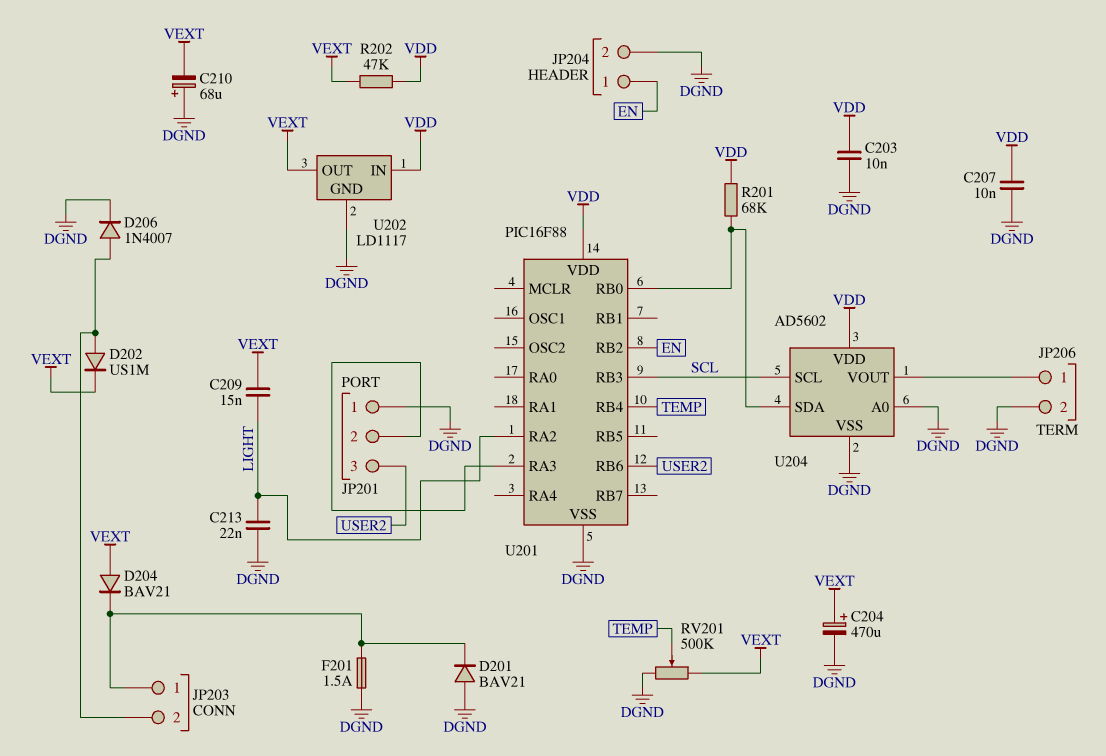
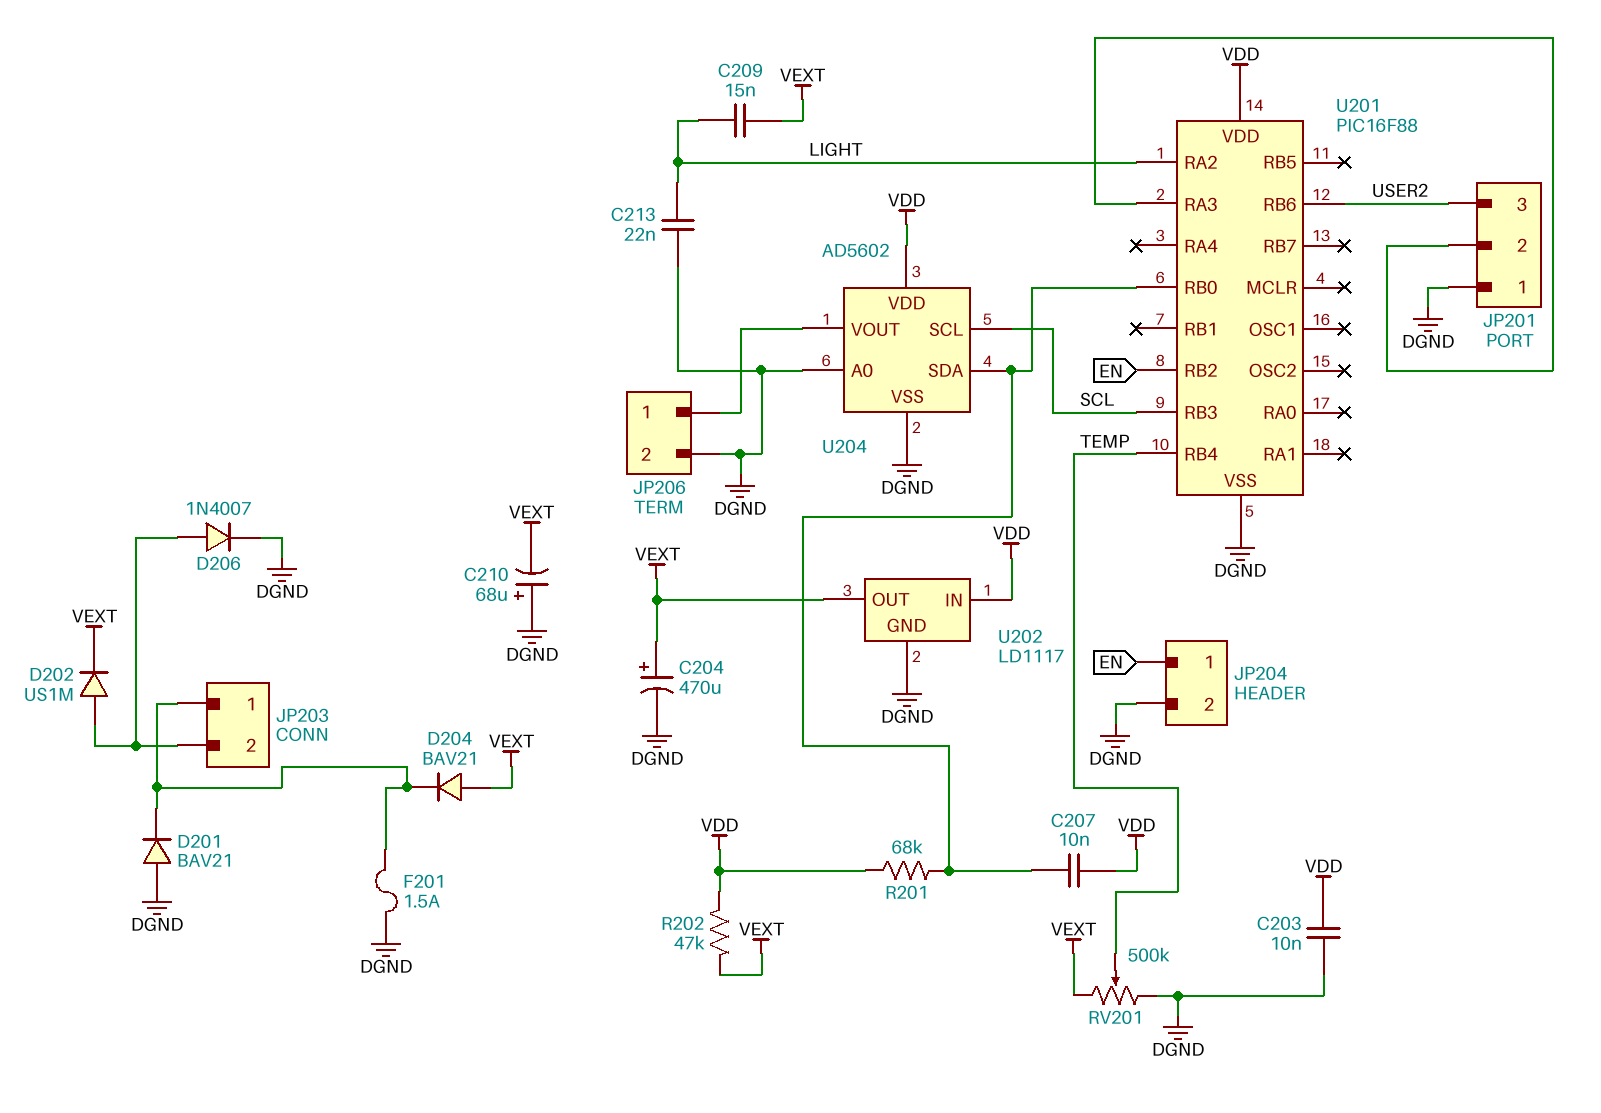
C207: 10nF (DGND, VDD) -> 10nF (U201/RB0, VDD)

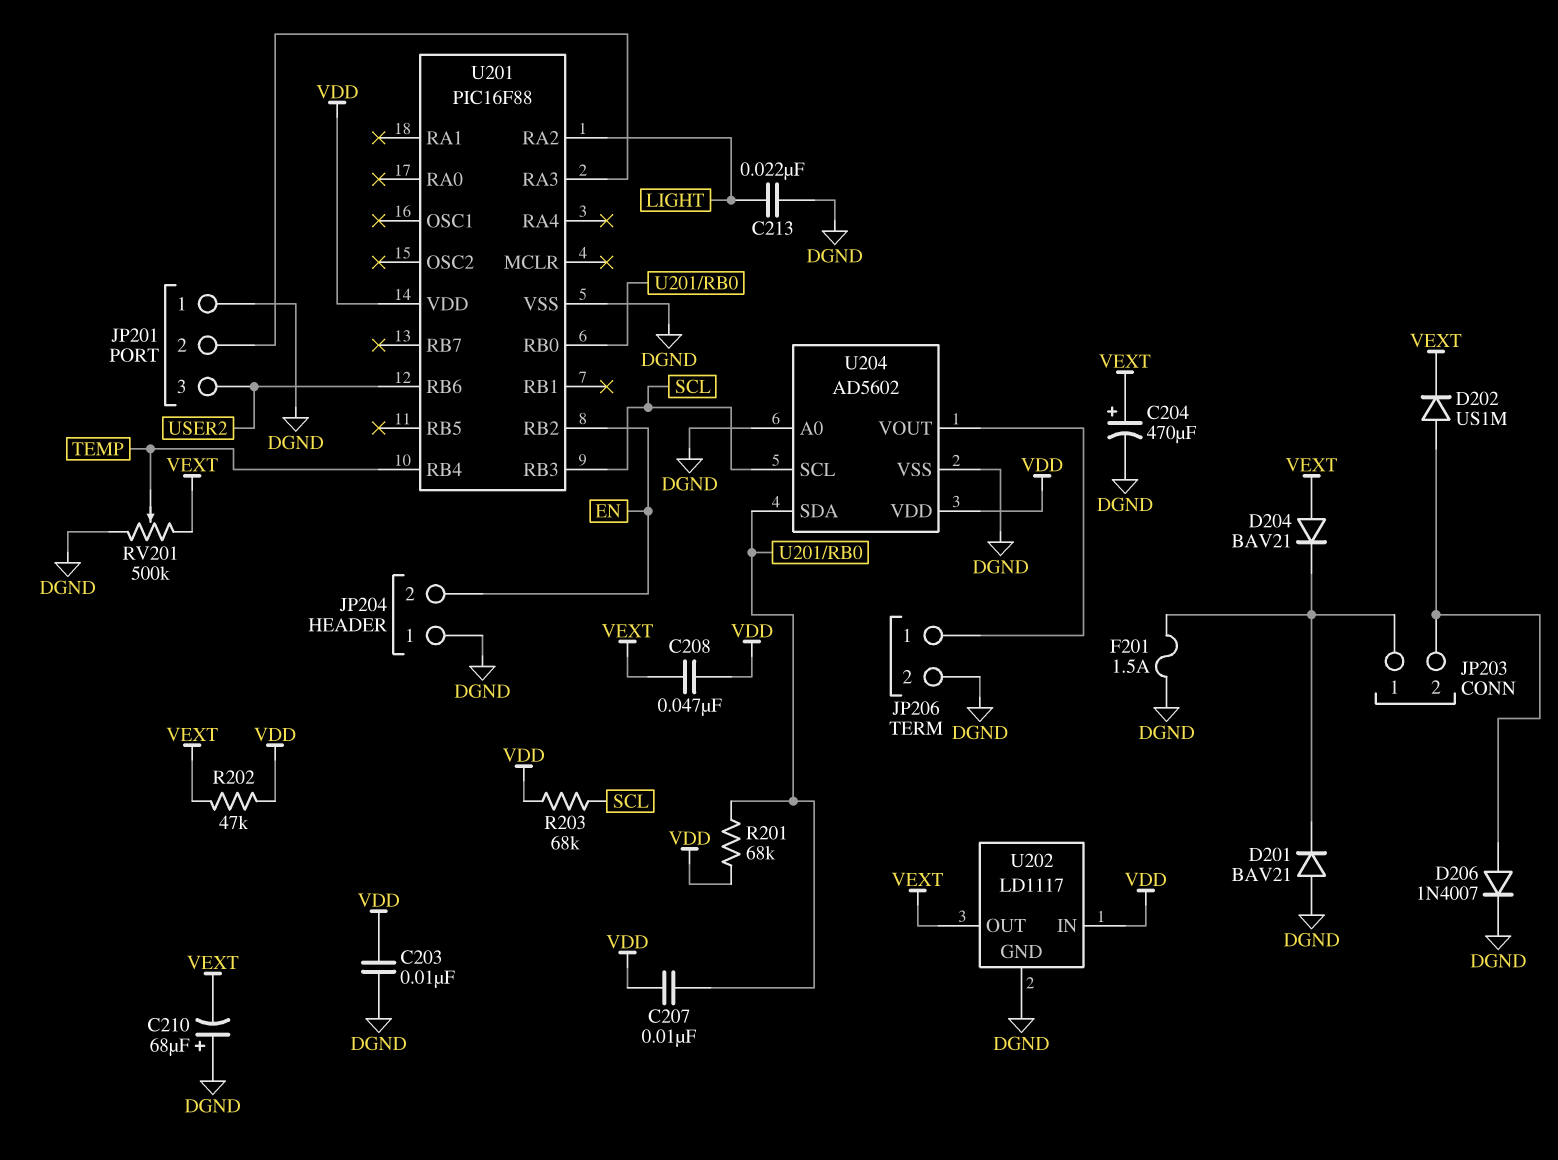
C208: none -> 47nF (VDD, VEXT)
C209: 15nF (LIGHT, VEXT) -> none
JP204 pin 1: EN -> DGND
JP204 pin 2: DGND -> EN
R203: none -> 68k (SCL, VDD)

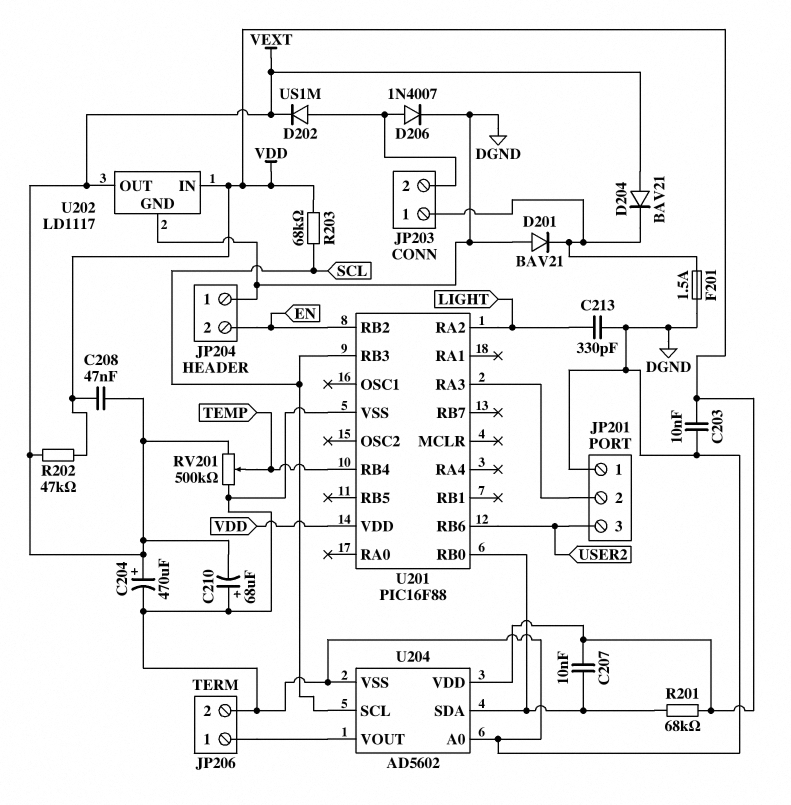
C213: 22nF (DGND, LIGHT) -> 330pF (DGND, LIGHT)

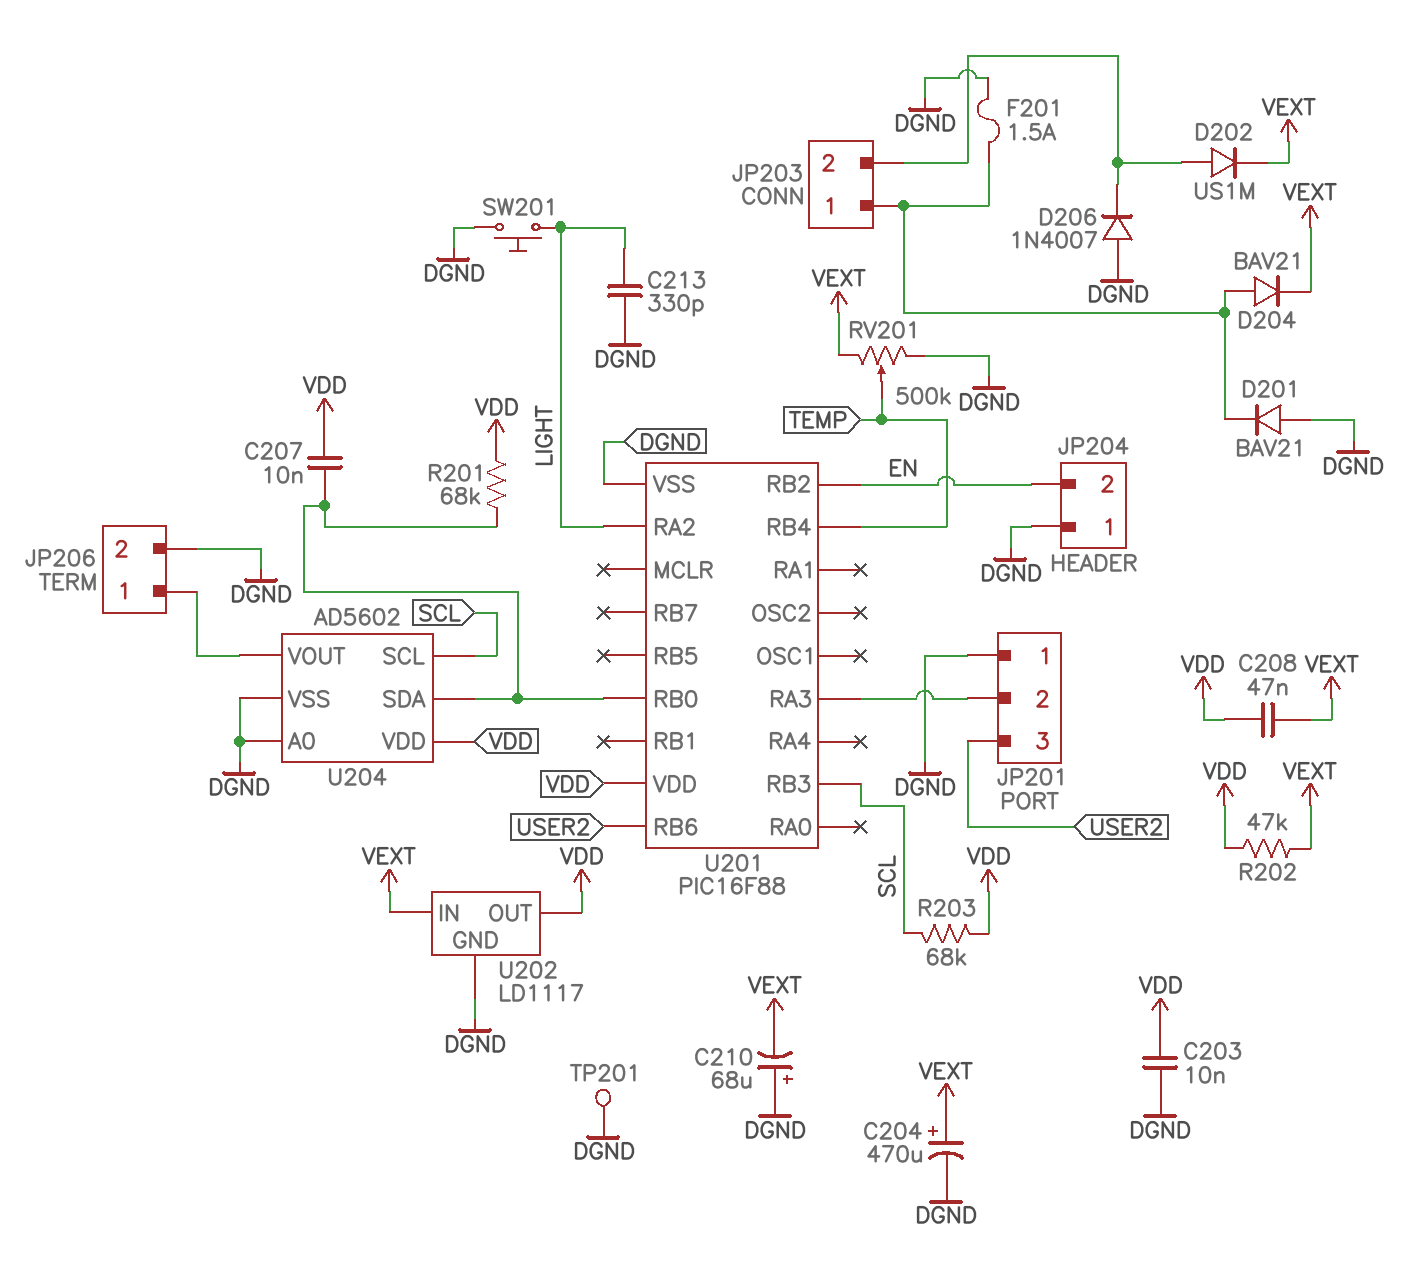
D204: diode BAV21 (A VEXT, K JP203/1) -> diode BAV21 (A JP203/1, K VEXT)
D206: diode 1N4007 (A JP203/2, K DGND) -> diode 1N4007 (A DGND, K JP203/2)
SW201: none -> button (DGND, LIGHT)
TP201: none -> test point (DGND)
U202 pin IN: VDD -> VEXT
U202 pin OUT: VEXT -> VDD

